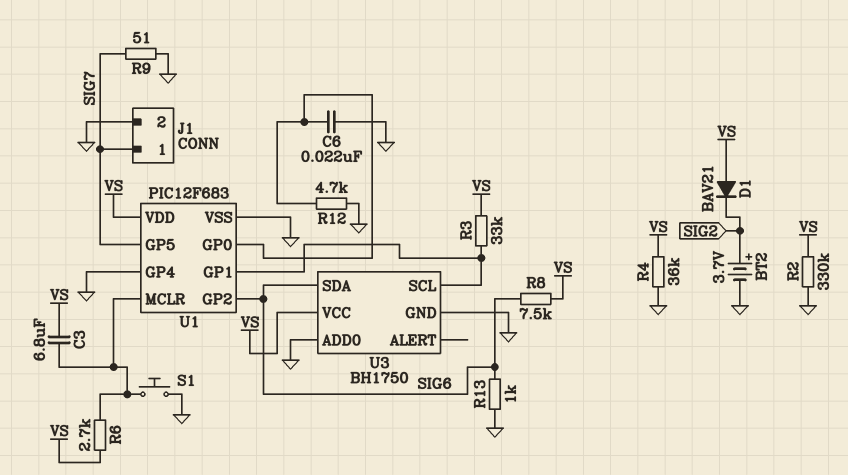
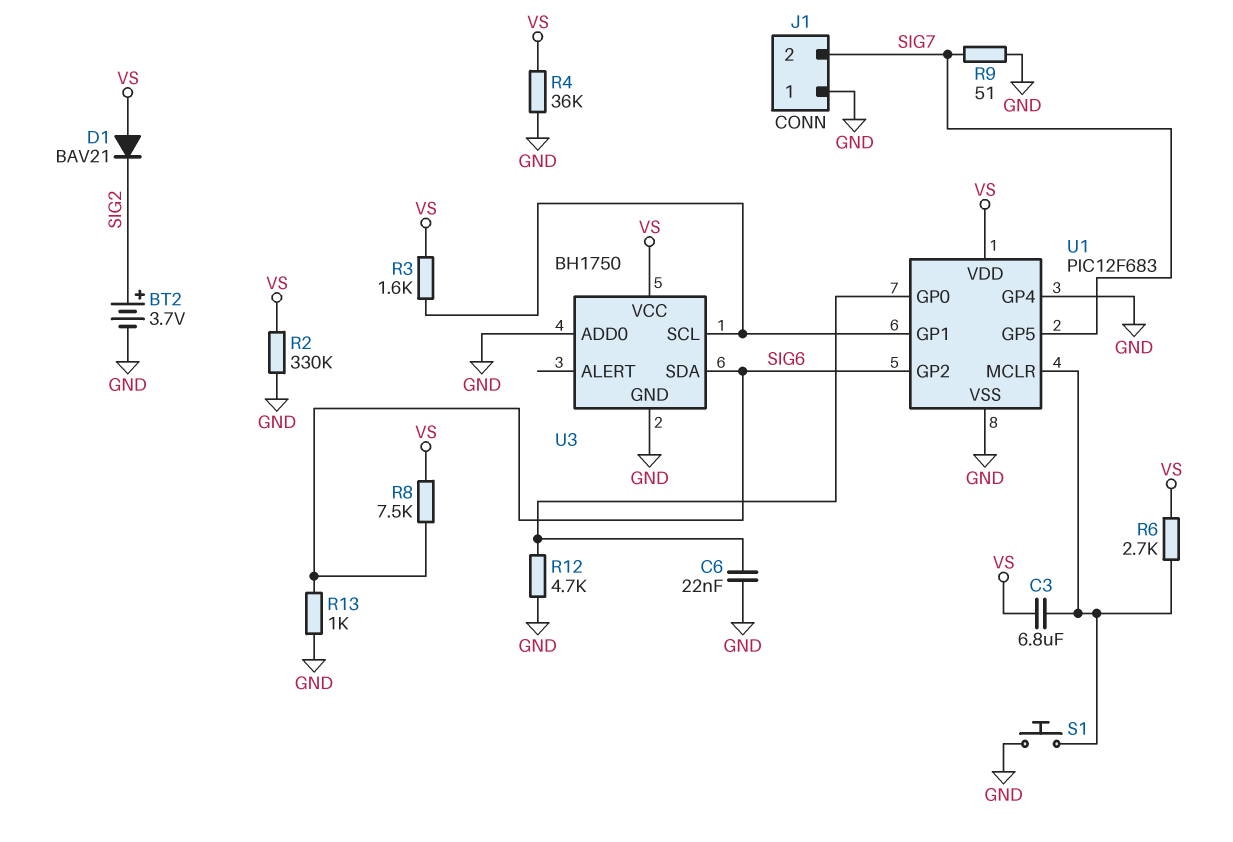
J1 pin 1: SIG7 -> GND
J1 pin 2: GND -> SIG7
R3: 33k (U1/GP1, VS) -> 1.6k (U1/GP1, VS)

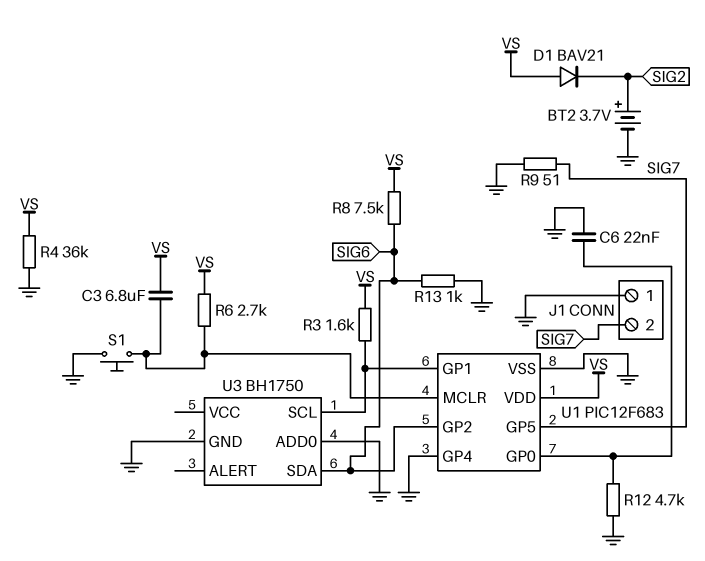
R2: 330k (GND, VS) -> none
U3 pin VCC: VS -> none

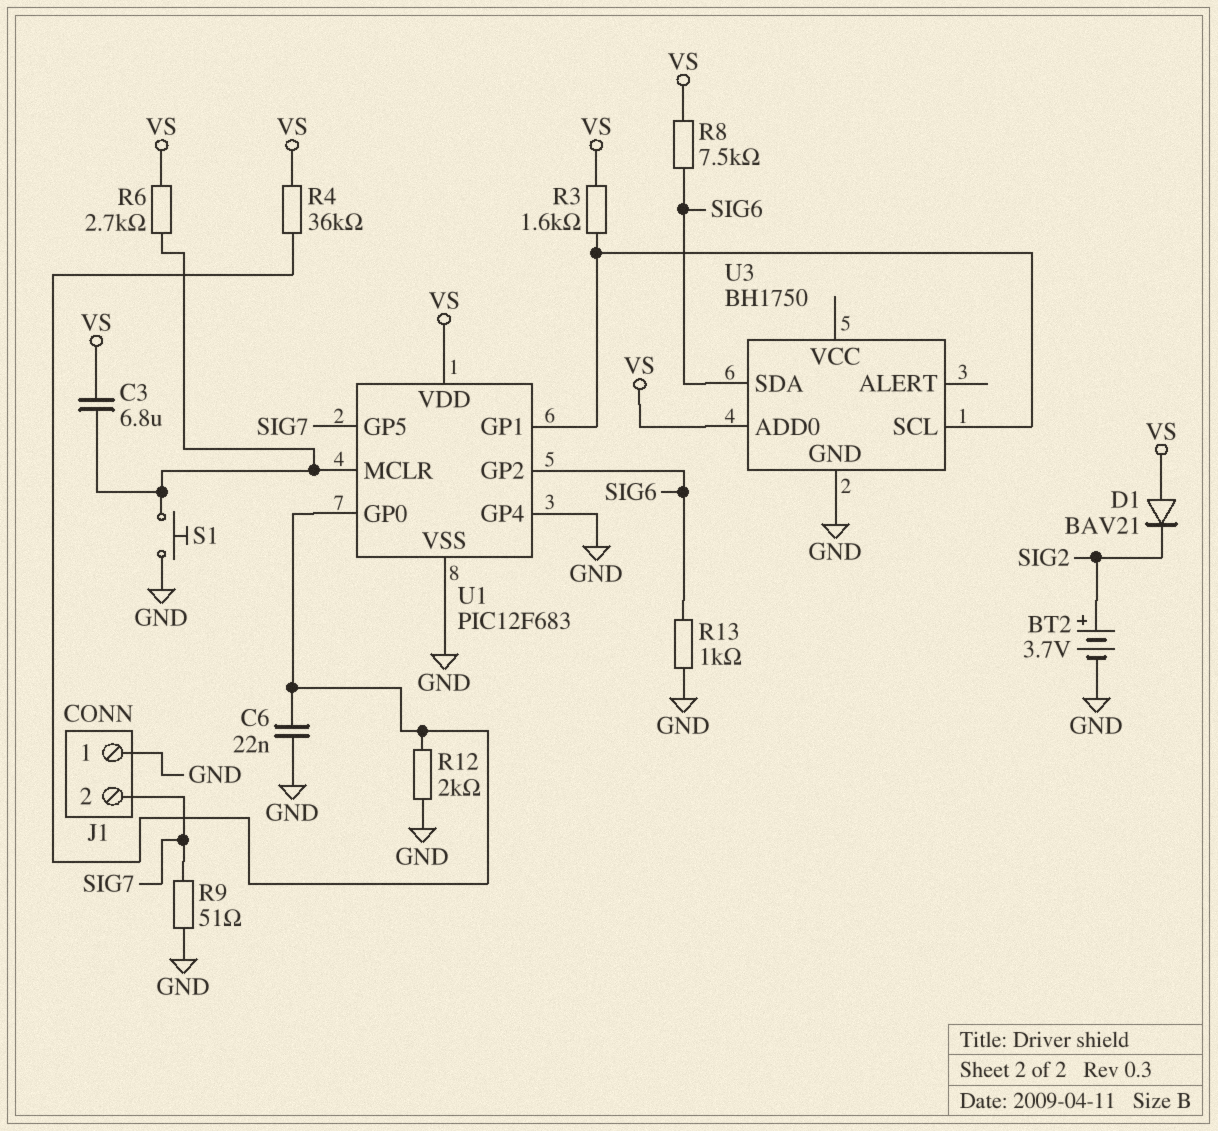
R4: 36k (GND, VS) -> 36k (U1/GP0, VS)
R12: 4.7k (GND, U1/GP0) -> 2k (GND, U1/GP0)
U3 pin ADD0: GND -> VS

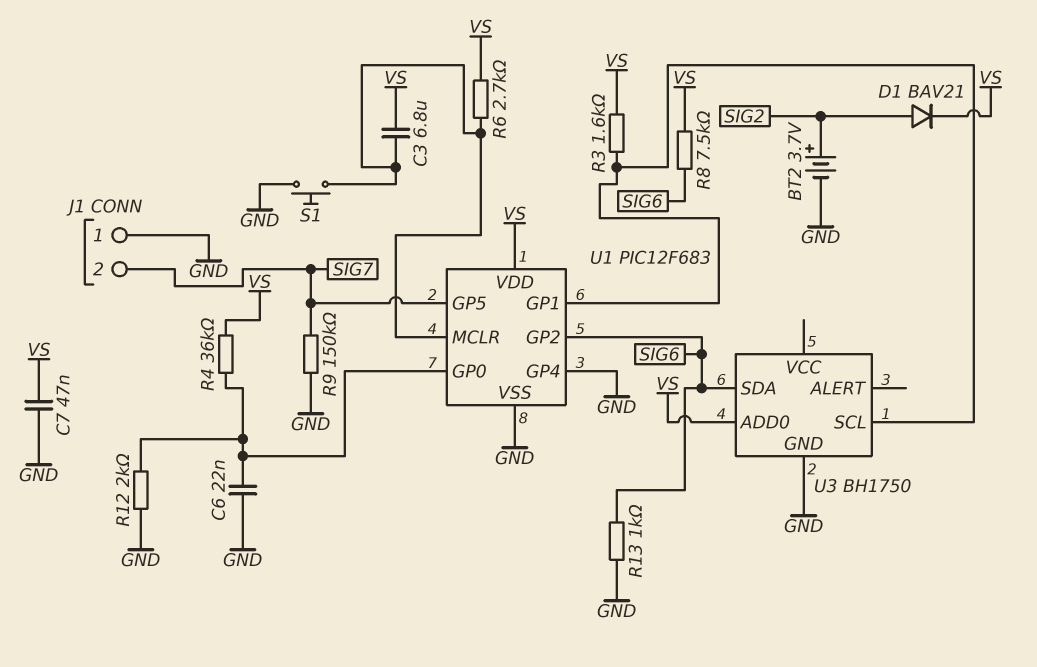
C7: none -> 47nF (GND, VS)
D1: diode BAV21 (A VS, K SIG2) -> diode BAV21 (A SIG2, K VS)
R9: 51 (GND, SIG7) -> 150k (GND, SIG7)

